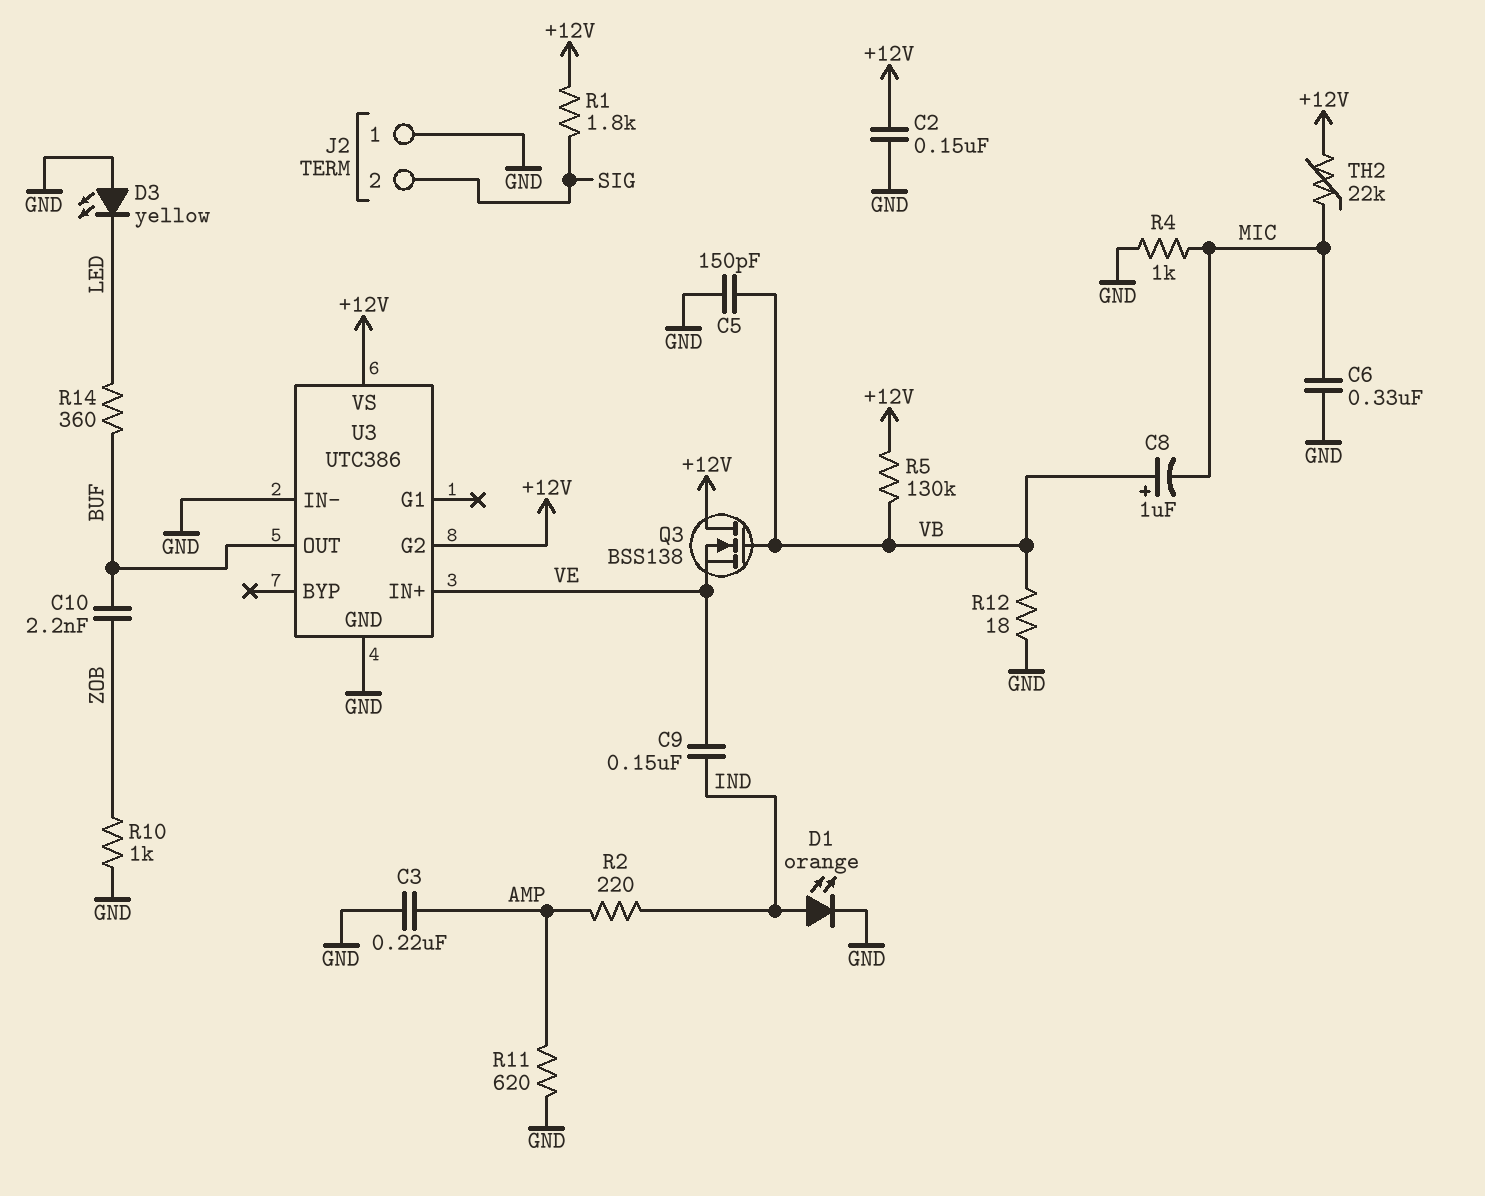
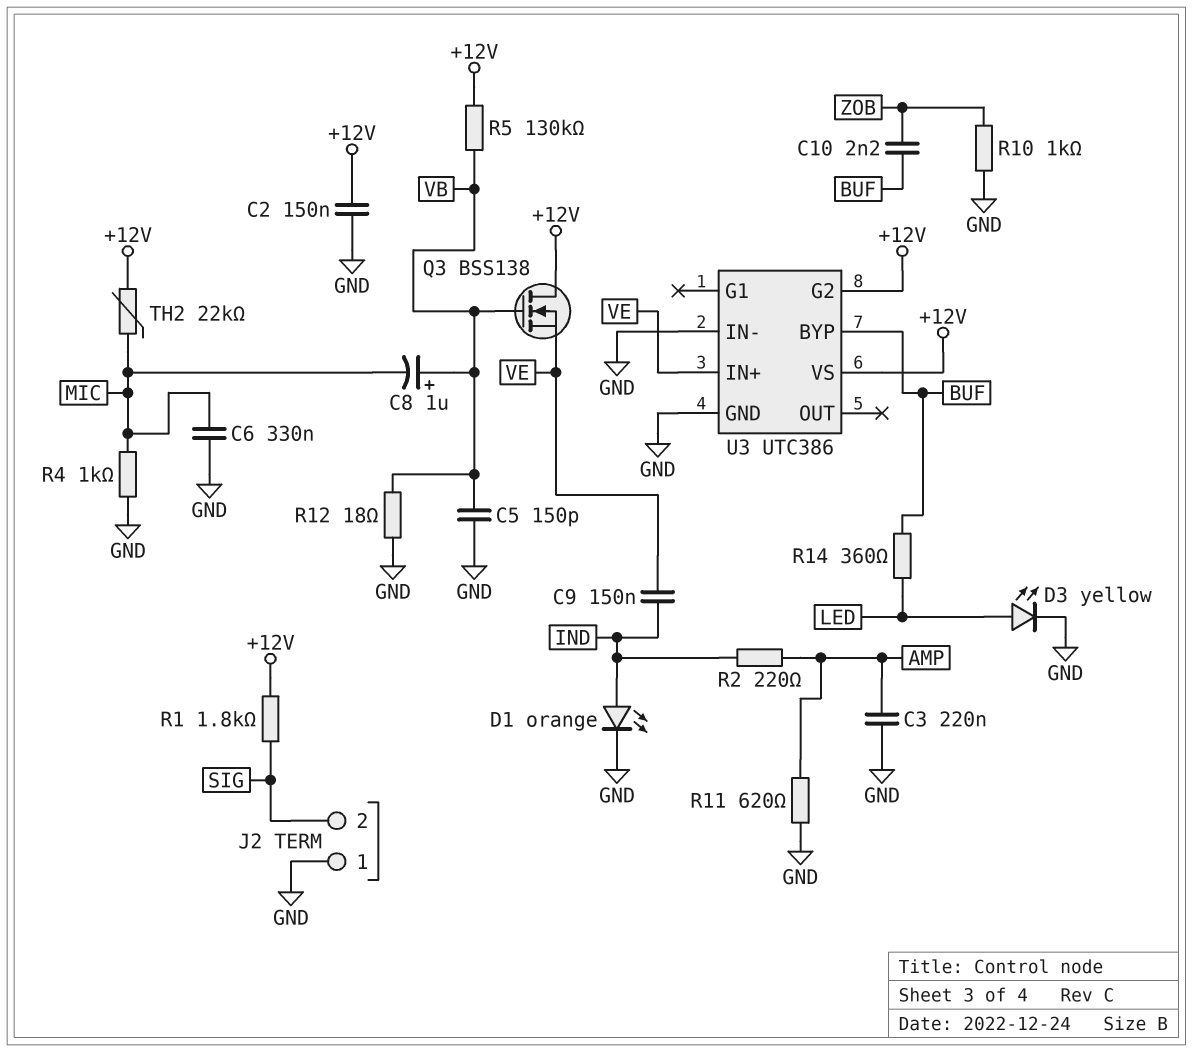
D3: LED yellow (A GND, K LED) -> LED yellow (A LED, K GND)
U3 pin BYP: none -> BUF
U3 pin OUT: BUF -> none

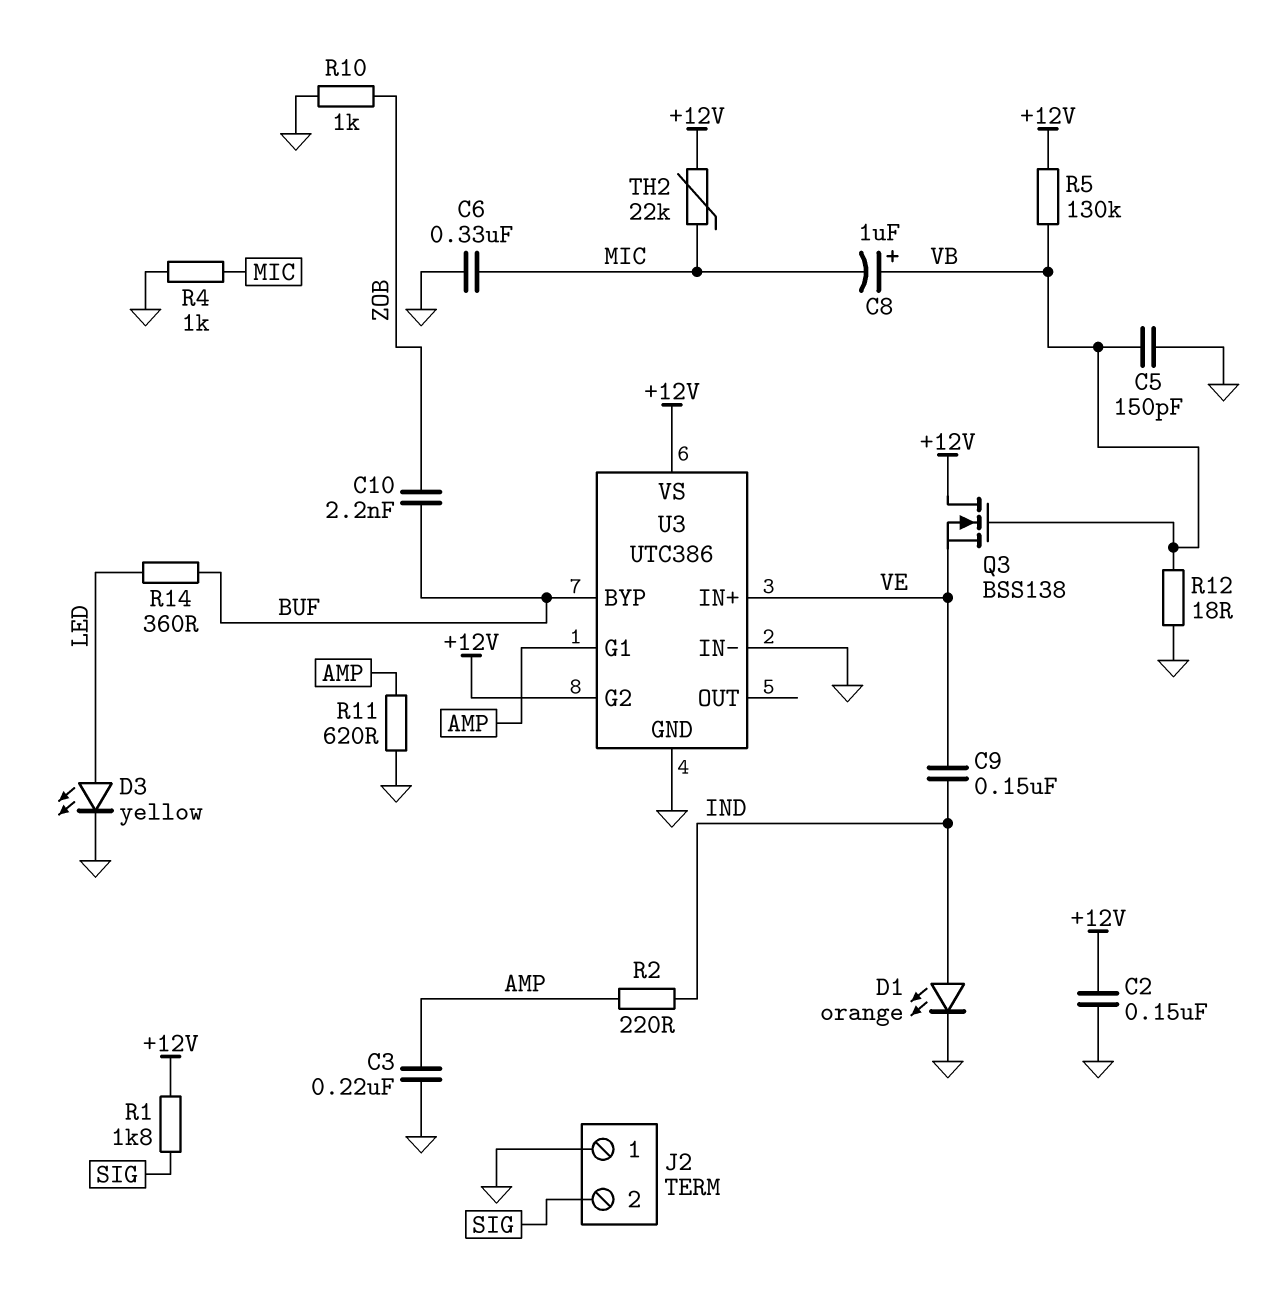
U3 pin G1: none -> AMP

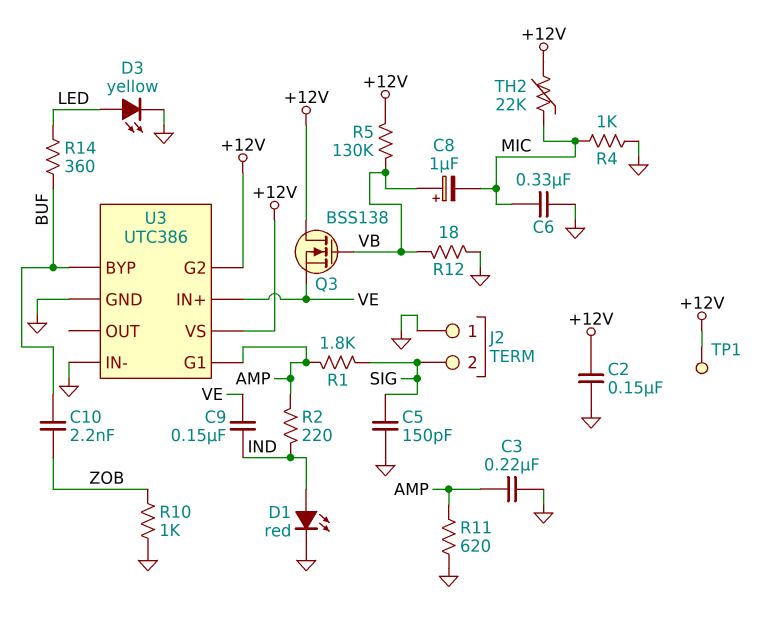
C5: 150pF (GND, VB) -> 150pF (GND, SIG)
D1: LED orange (A IND, K GND) -> LED red (A IND, K GND)
R1: 1.8k (+12V, SIG) -> 1.8k (AMP, SIG)
TP1: none -> test point (+12V)

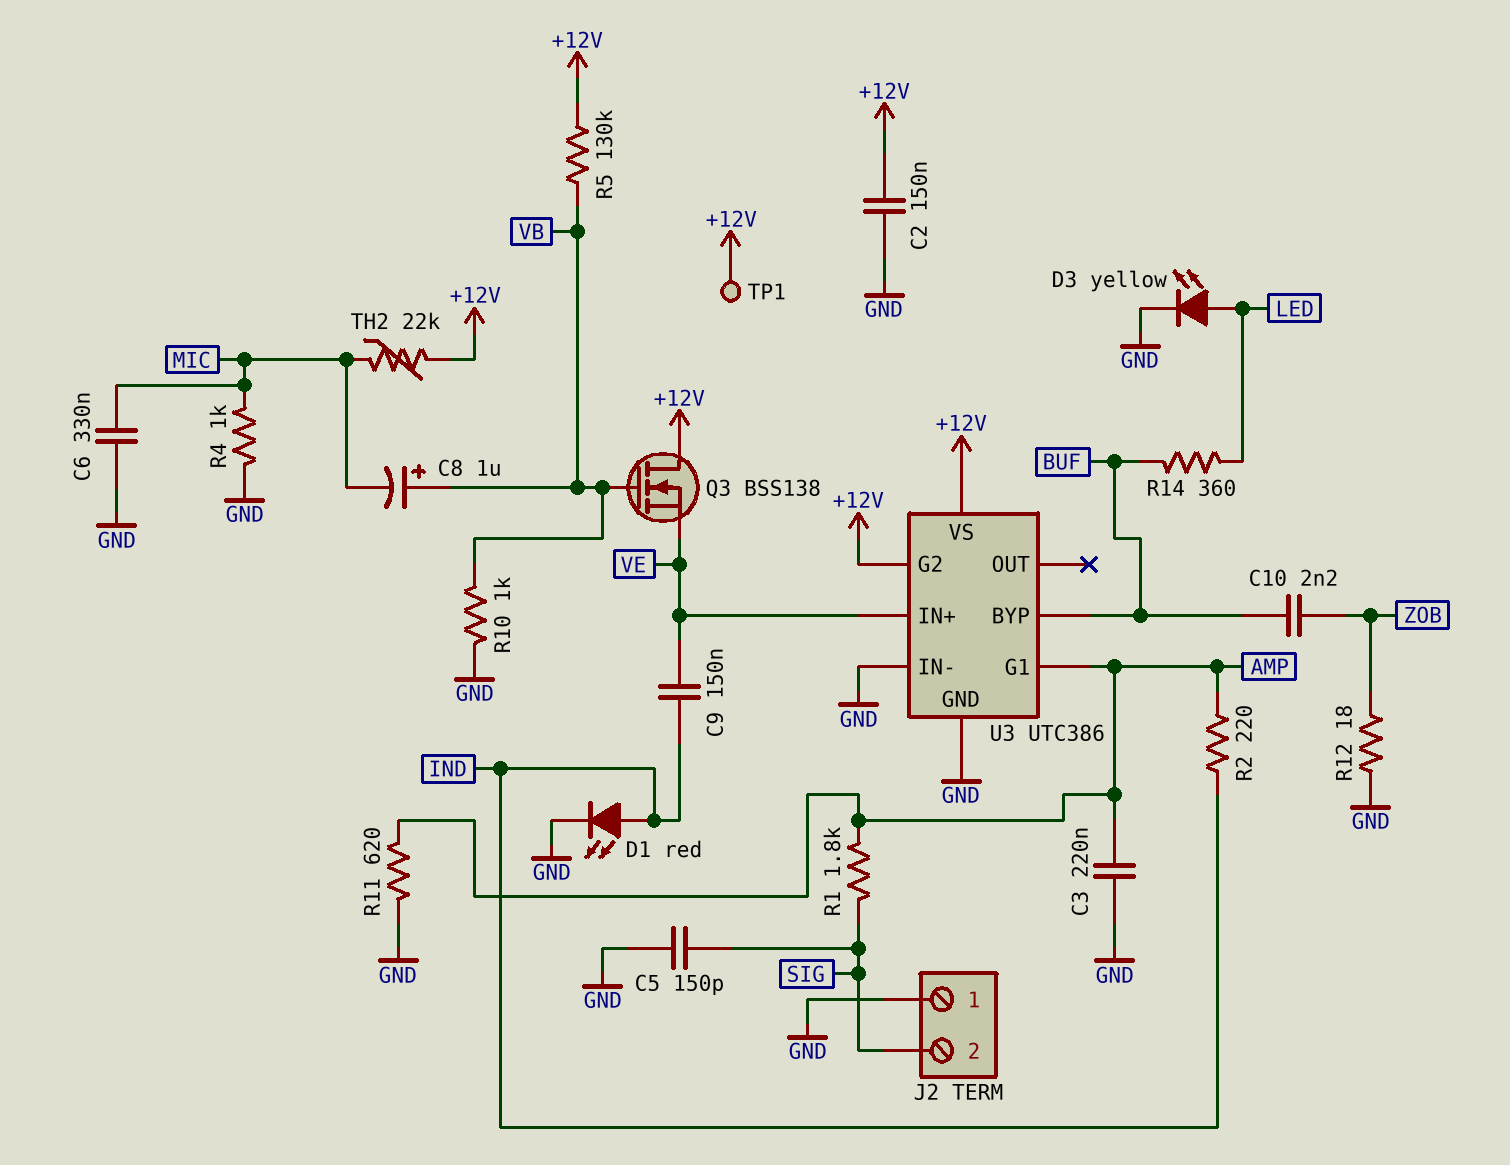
R10: 1k (GND, ZOB) -> 1k (GND, VB)
R12: 18 (GND, VB) -> 18 (GND, ZOB)

